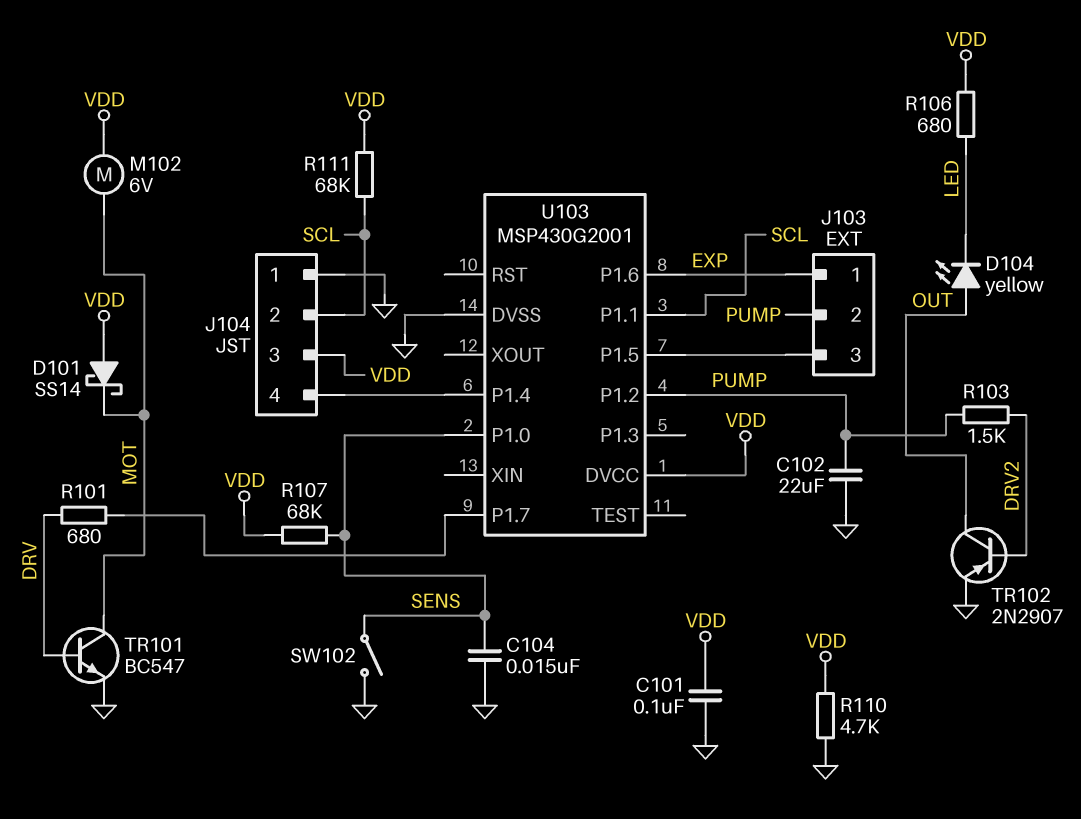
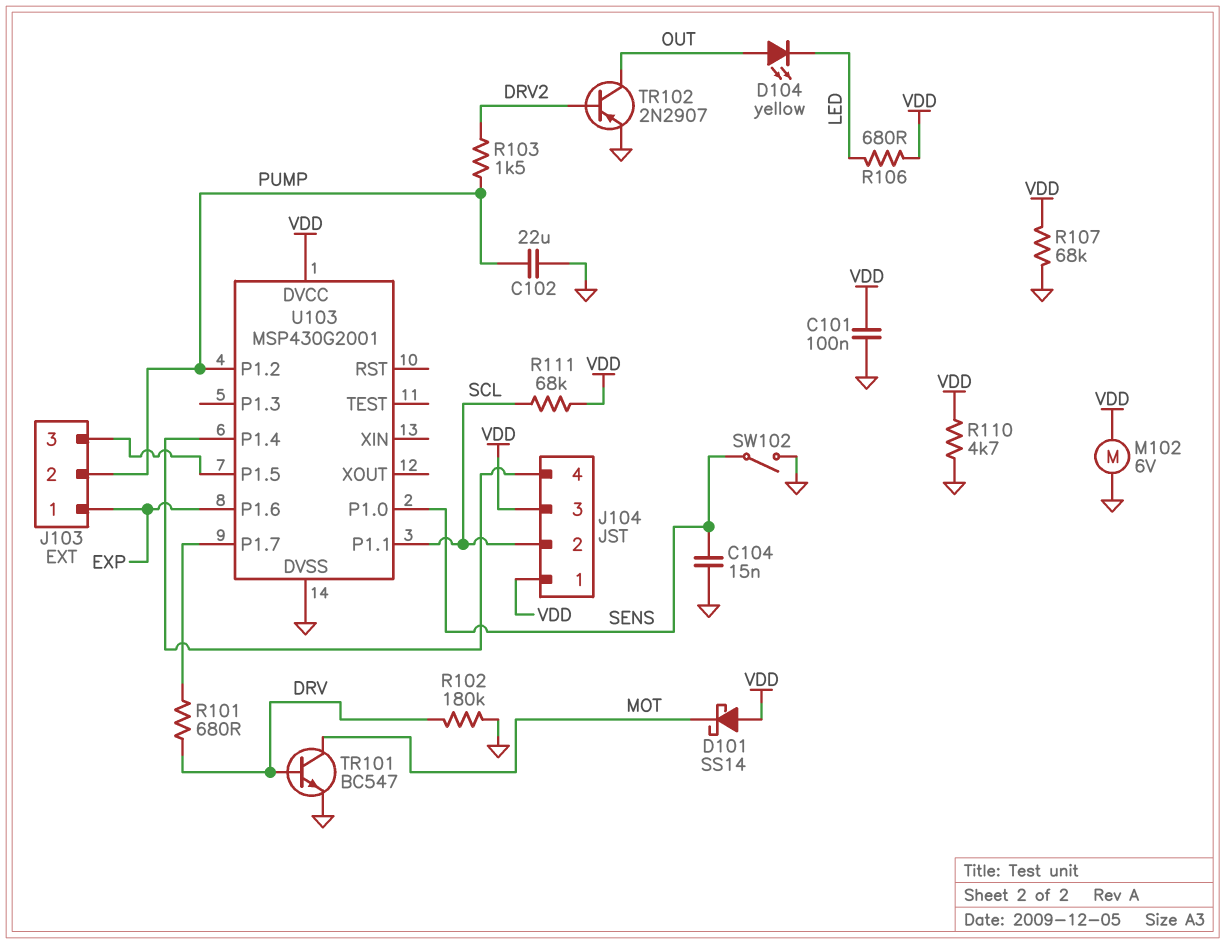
J104 pin 1: GND -> VDD
M102: motor 6V (MOT, VDD) -> motor 6V (GND, VDD)
R102: none -> 180k (DRV, GND)
R107: 68k (SENS, VDD) -> 68k (GND, VDD)

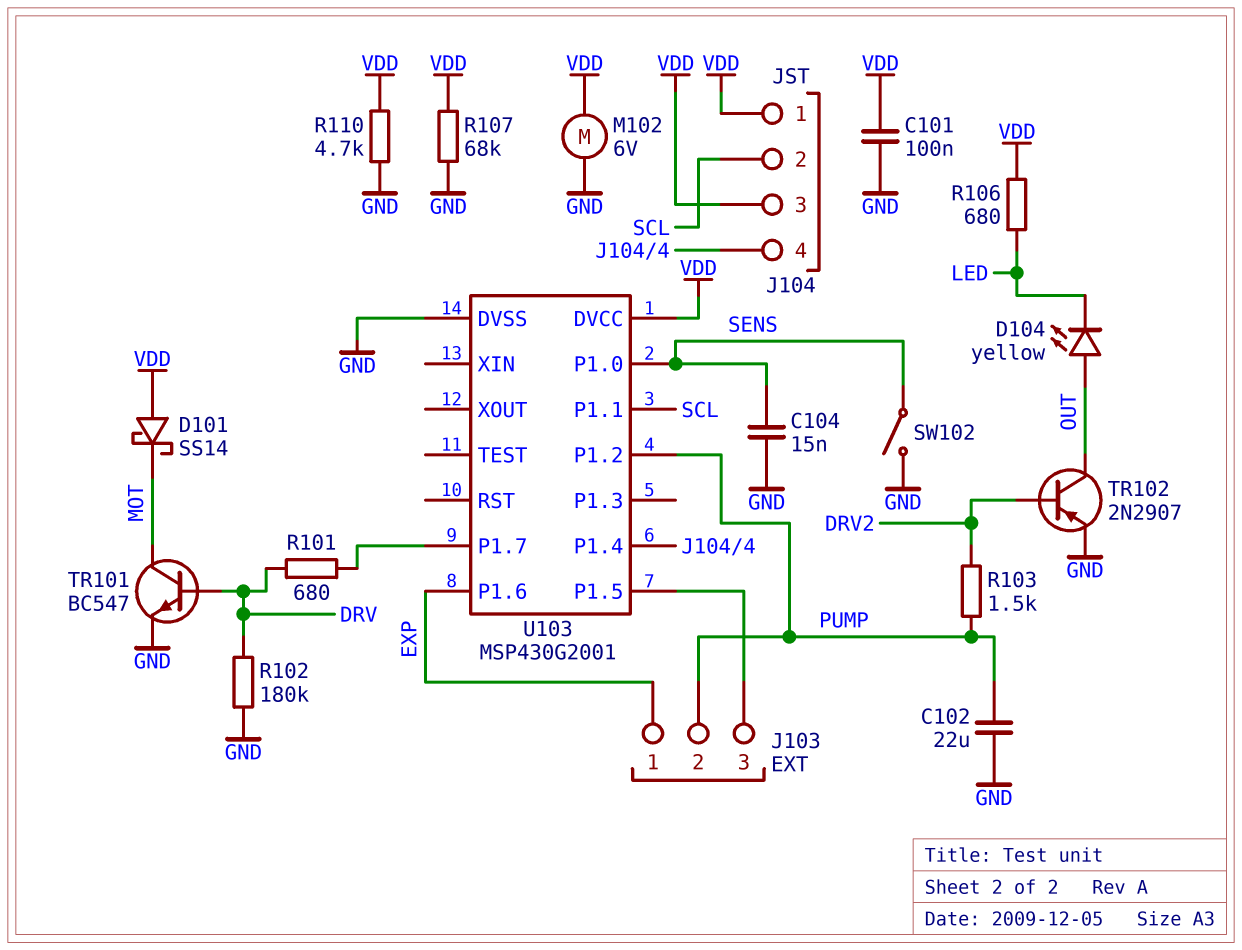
R111: 68k (SCL, VDD) -> none

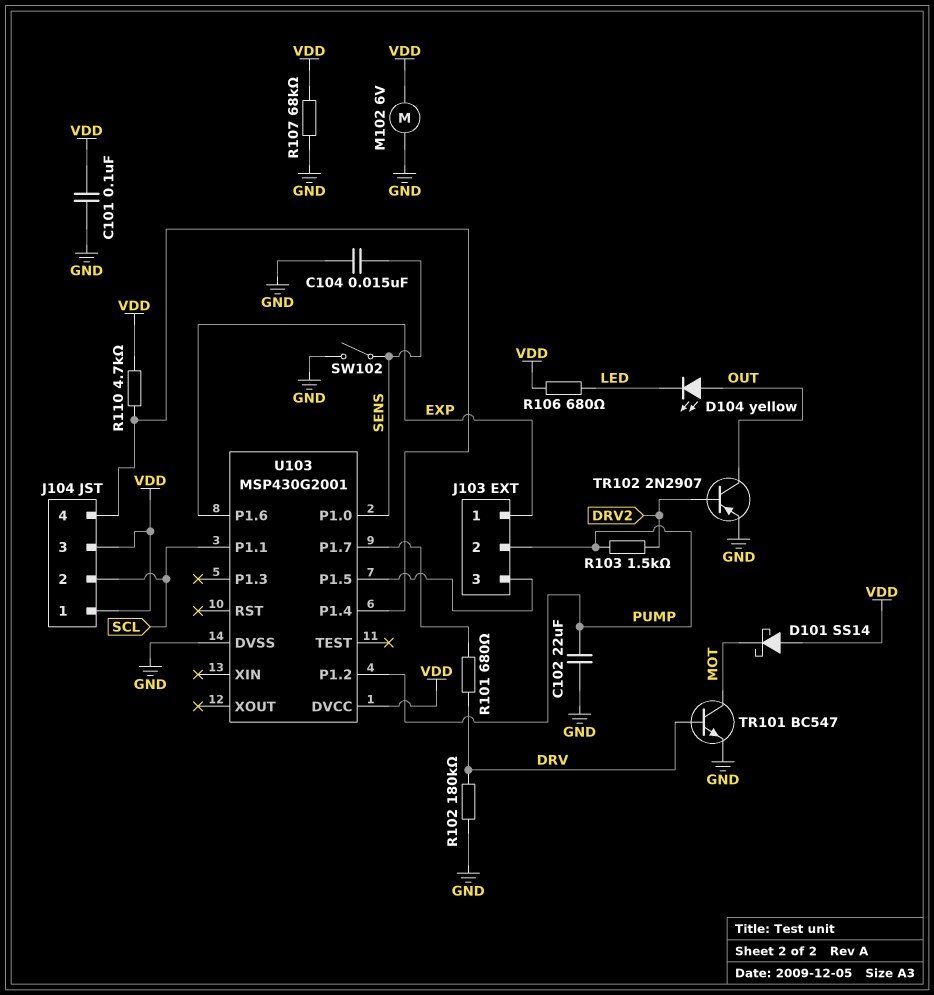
R110: 4.7k (GND, VDD) -> 4.7k (J104/4, VDD)

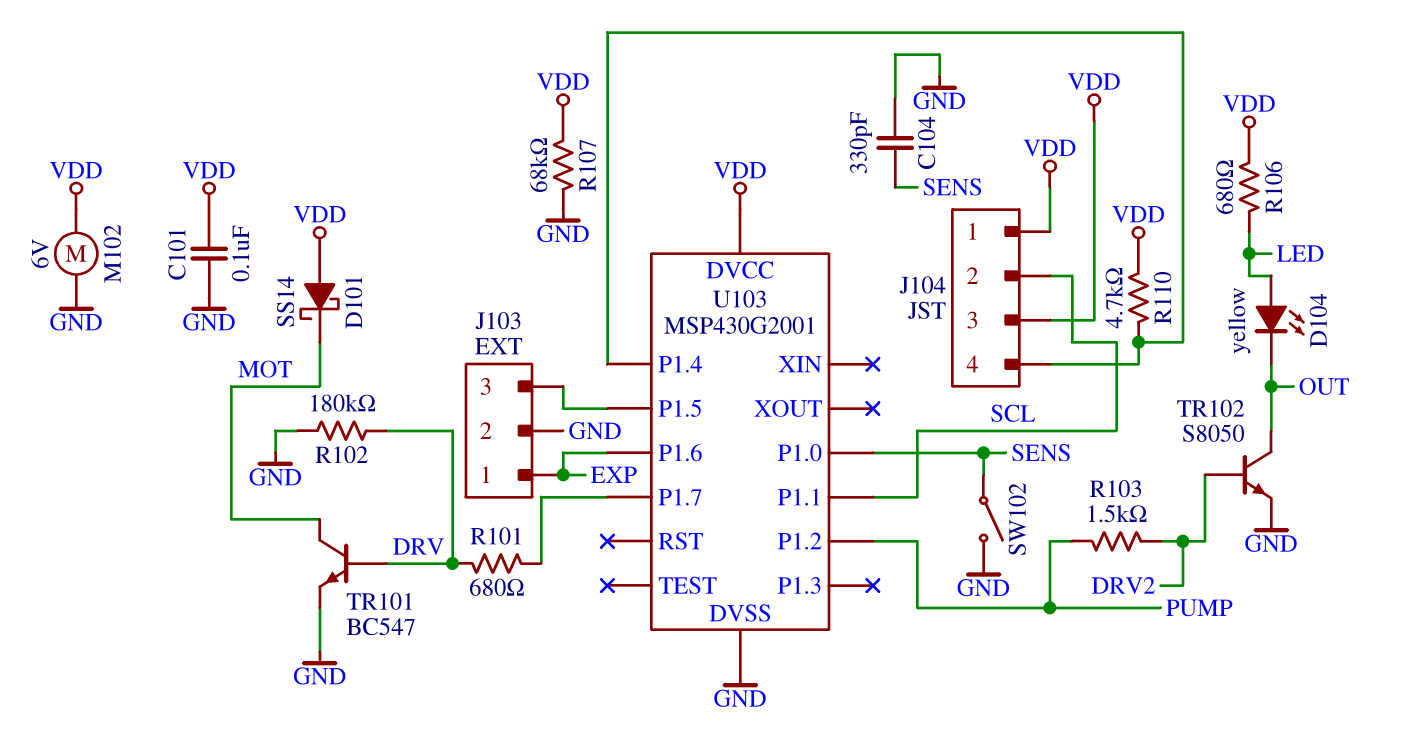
C102: 22uF (GND, PUMP) -> none
C104: 15nF (GND, SENS) -> 330pF (GND, SENS)
D104: LED yellow (A OUT, K LED) -> LED yellow (A LED, K OUT)
J103 pin 2: PUMP -> GND
TR102: PNP 2N2907 (B DRV2, C OUT, E GND) -> NPN S8050 (B DRV2, C OUT, E GND)

